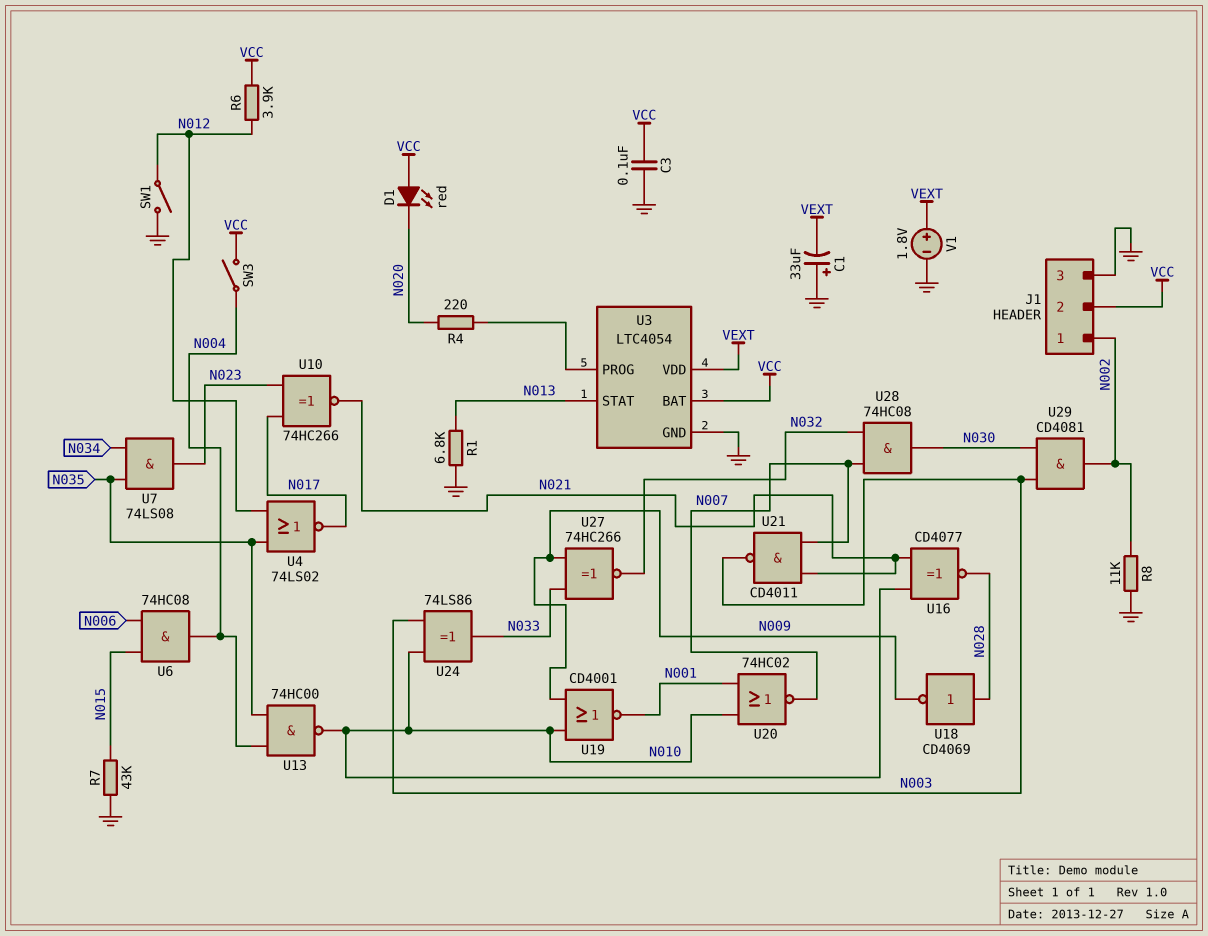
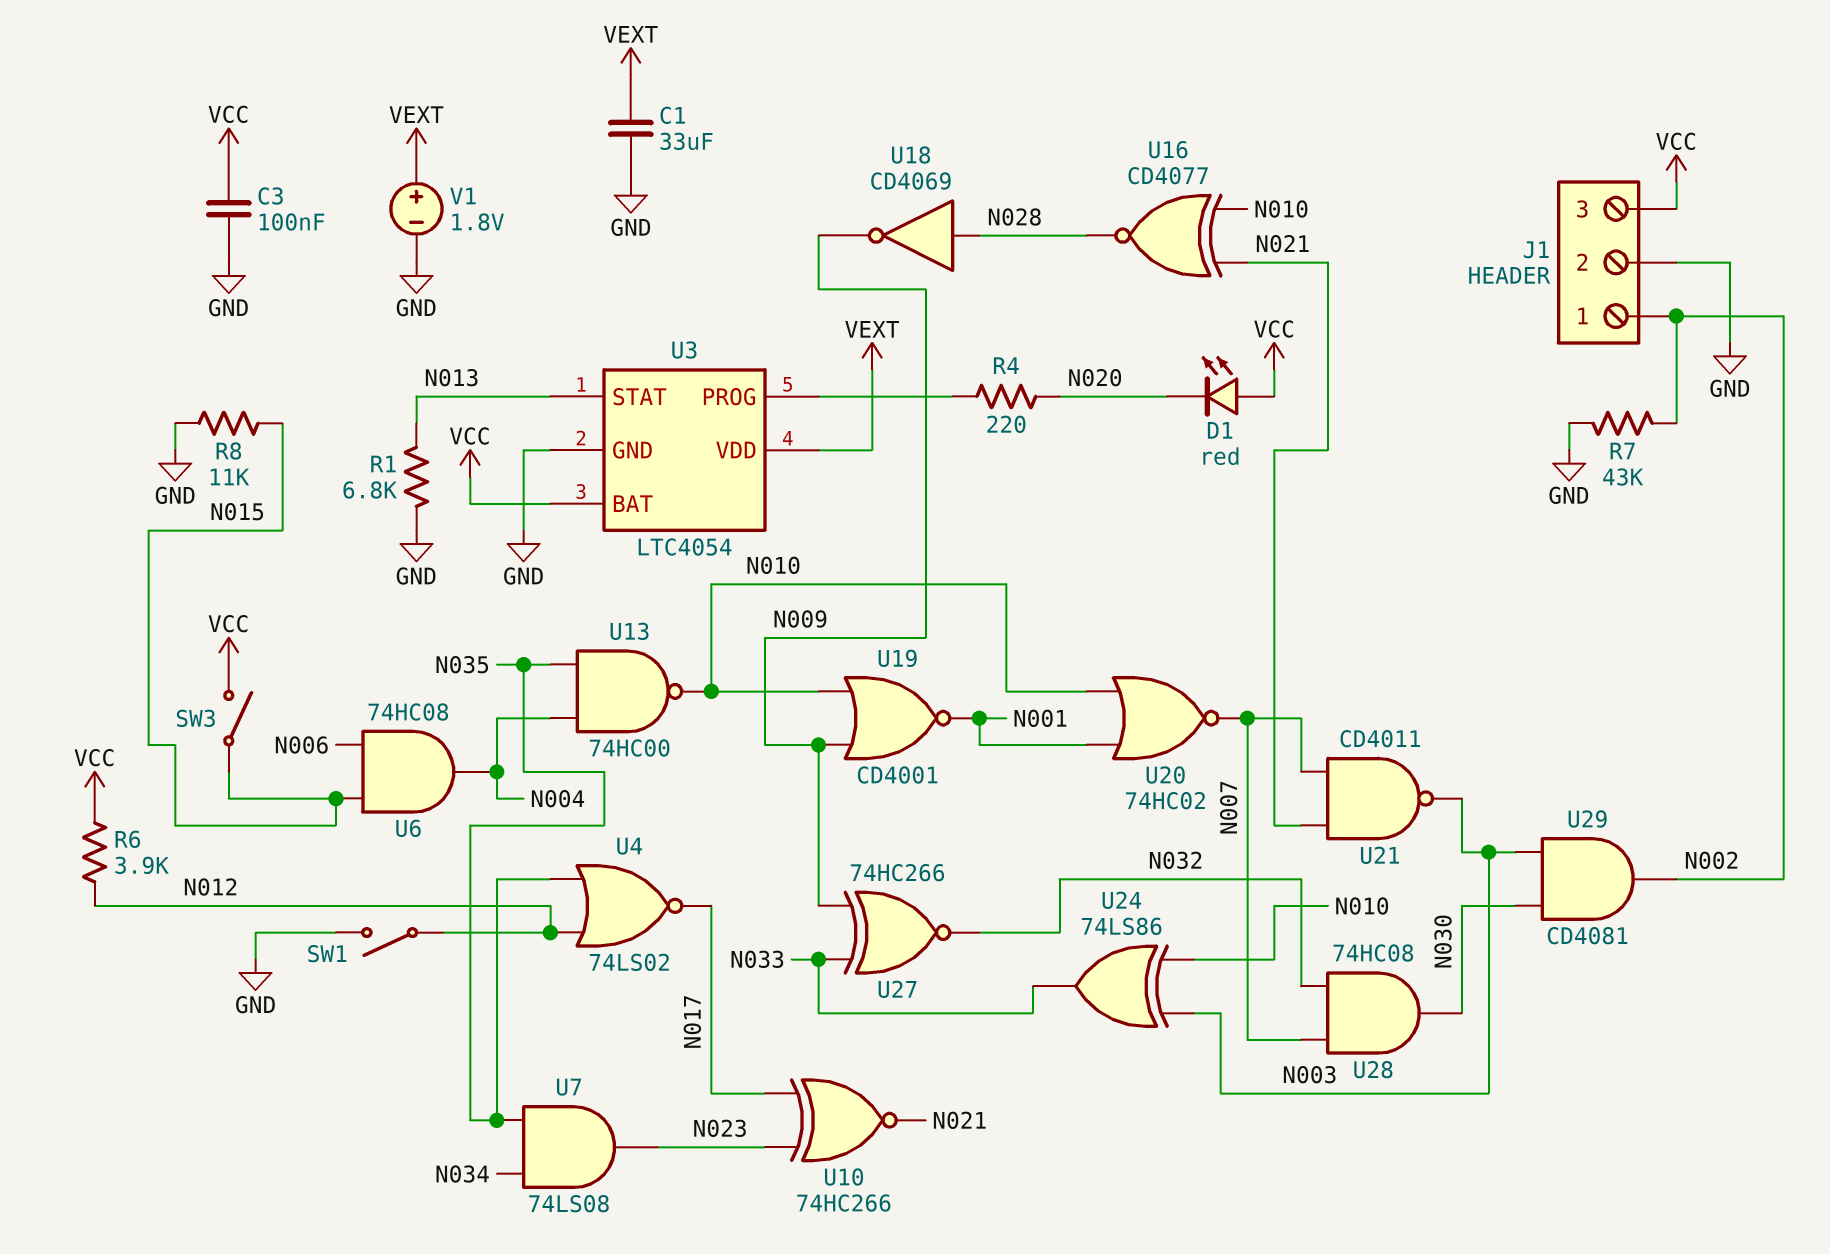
C1: 33uF (plus GND, minus VEXT) -> 33uF (GND, VEXT)
J1 pin 2: VCC -> GND
J1 pin 3: GND -> VCC
R7: 43k (GND, N015) -> 43k (GND, N002)
R8: 11k (GND, N002) -> 11k (GND, N015)
SW3: switch (N004, VCC) -> switch (N015, VCC)

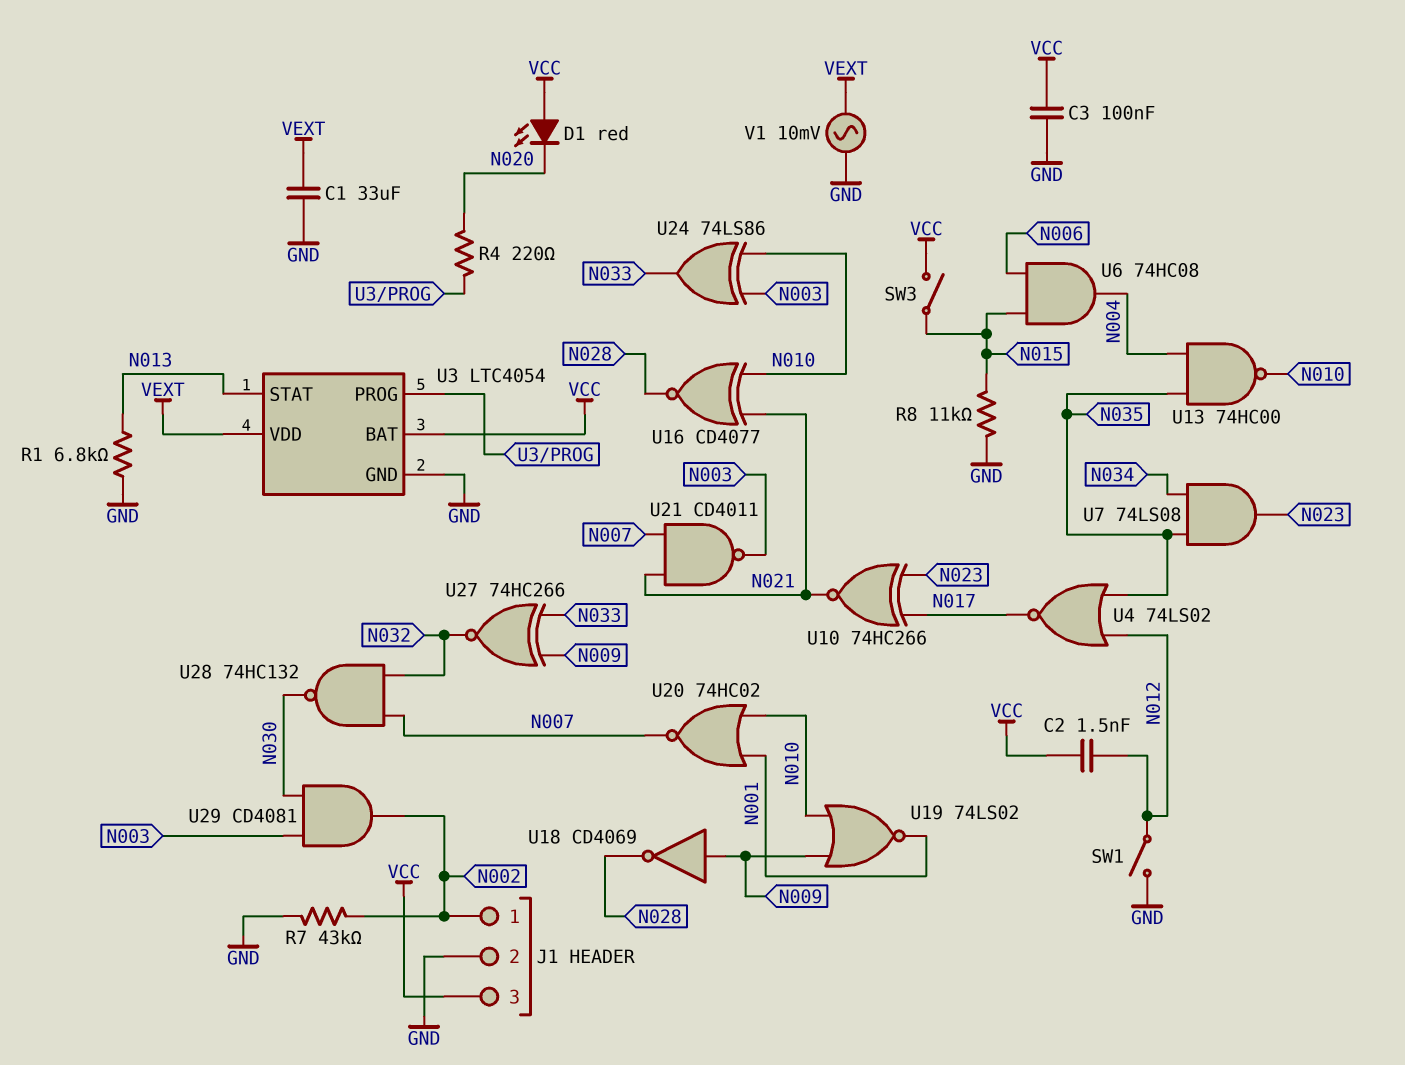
C2: none -> 1.5nF (N012, VCC)
R6: 3.9k (N012, VCC) -> none
U18: NOT CD4069 (in N028, out N009) -> NOT CD4069 (in N009, out N028)
U19: NOR CD4001 (in N009, in N010, out N001) -> NOR 74LS02 (in N009, in N010, out N001)
U28: AND 74HC08 (in N007, in N032, out N030) -> NAND 74HC132 (in N007, in N032, out N030)
V1: 1.8V (plus VEXT, minus GND) -> AC 10mV (GND, VEXT)

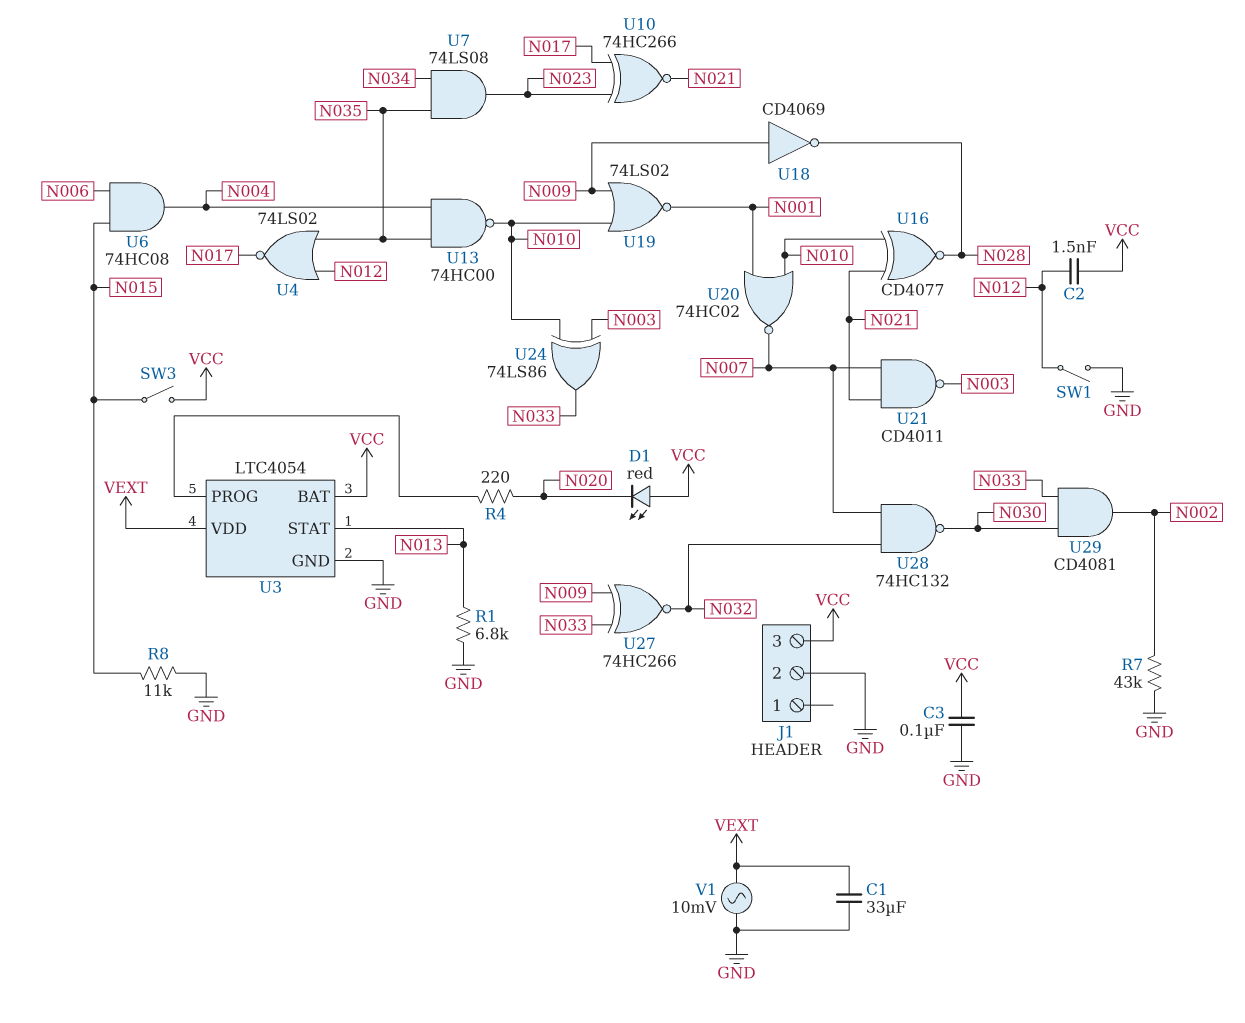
J1 pin 1: N002 -> none
U29: AND CD4081 (in N003, in N030, out N002) -> AND CD4081 (in N030, in N033, out N002)

